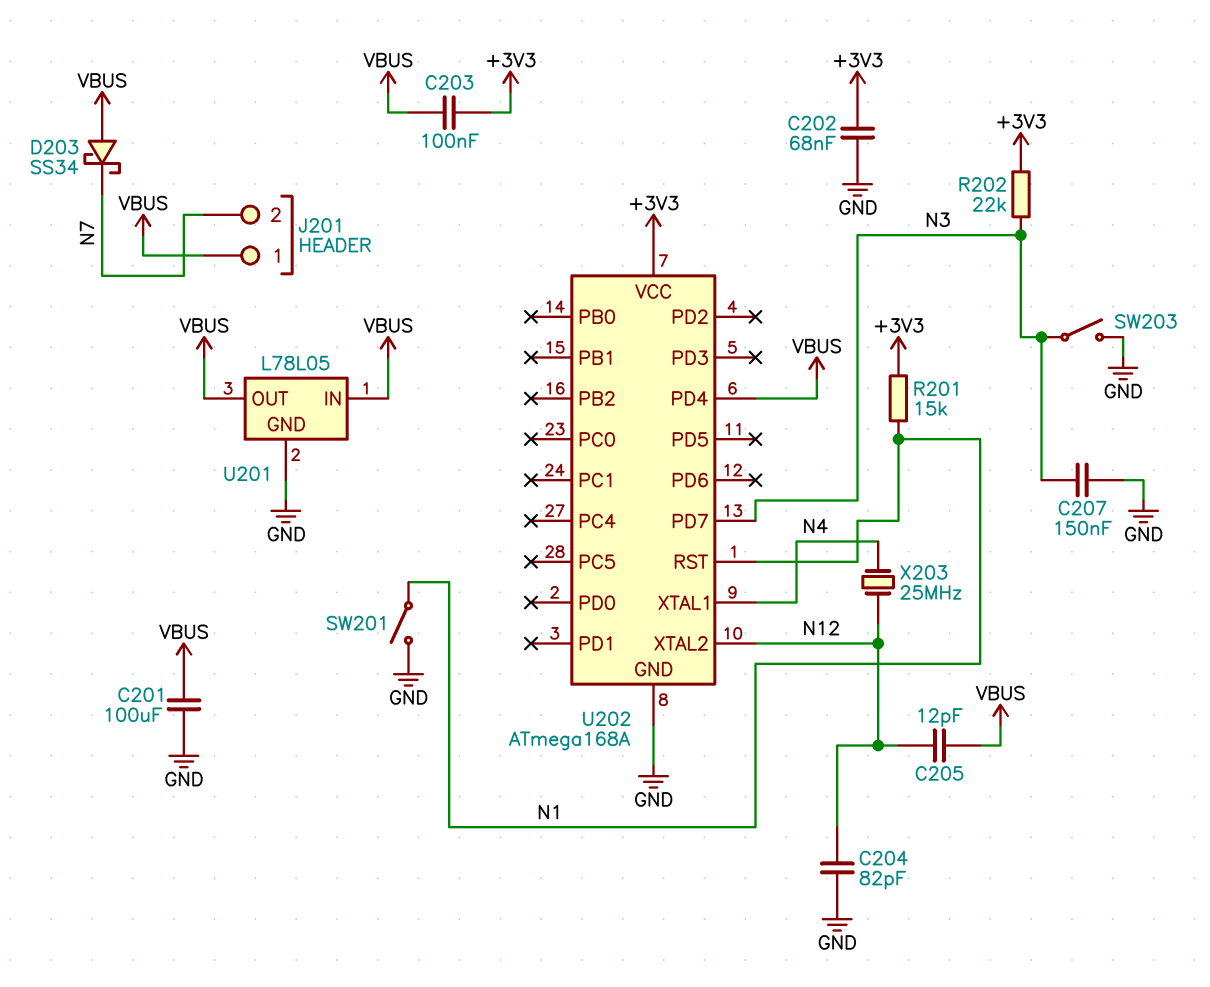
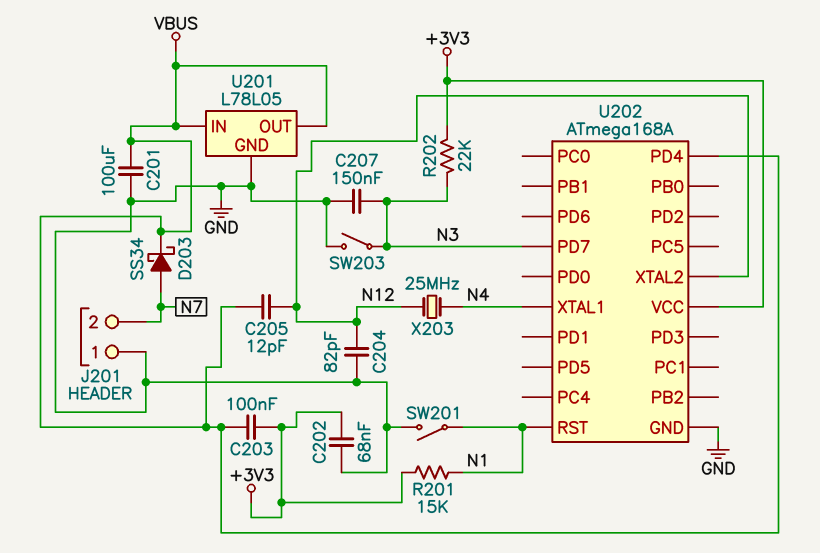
D203: schottky SS34 (A VBUS, K N7) -> schottky SS34 (A N7, K VBUS)
J201 pin 1: VBUS -> GND

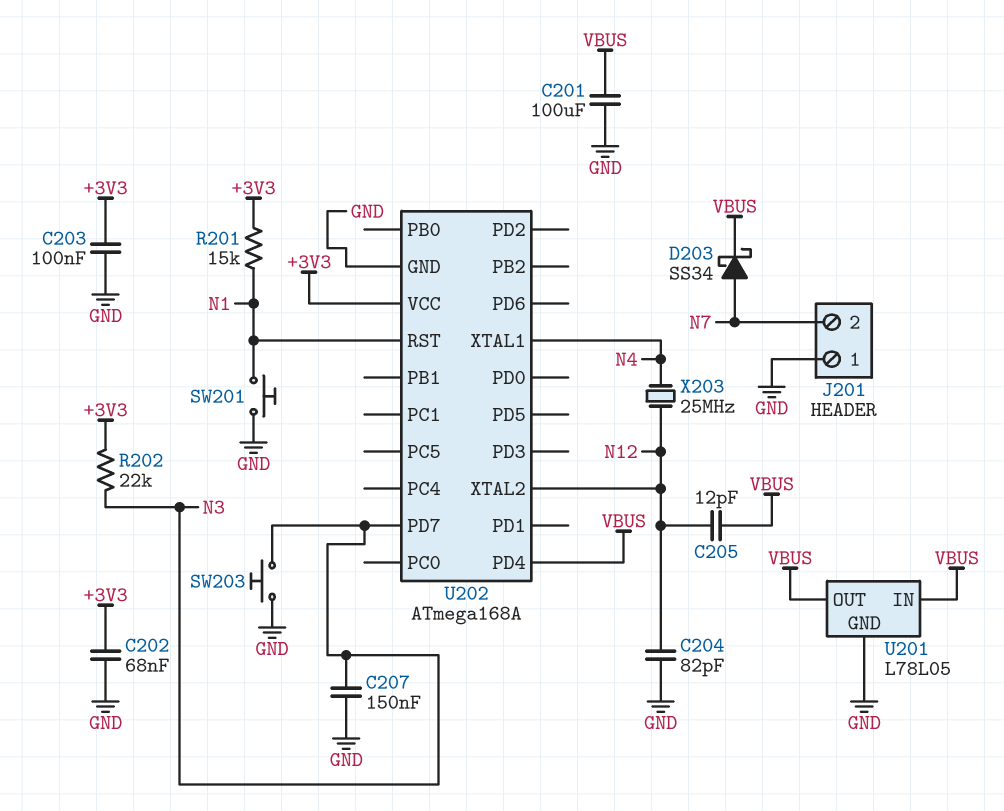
C203: 100nF (+3V3, VBUS) -> 100nF (+3V3, GND)
SW201: switch (GND, N1) -> button (GND, N1)
SW203: switch (GND, N3) -> button (GND, N3)

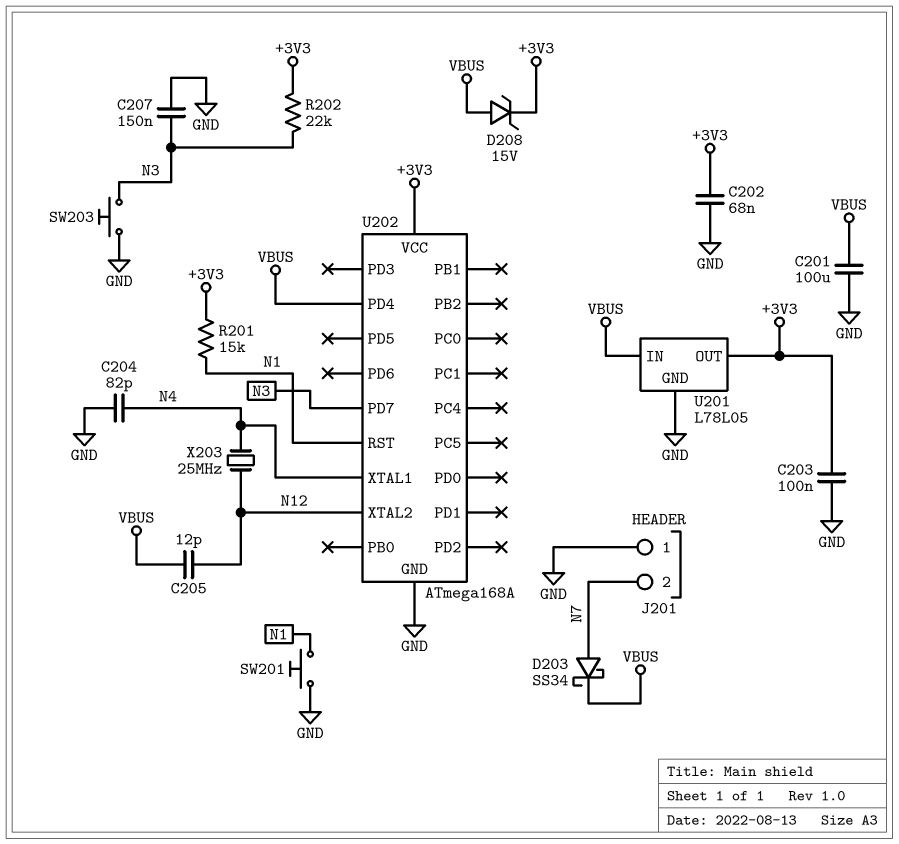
C204: 82pF (GND, N12) -> 82pF (GND, N4)
D208: none -> zener 15V (A VBUS, K +3V3)
U201 pin OUT: VBUS -> +3V3

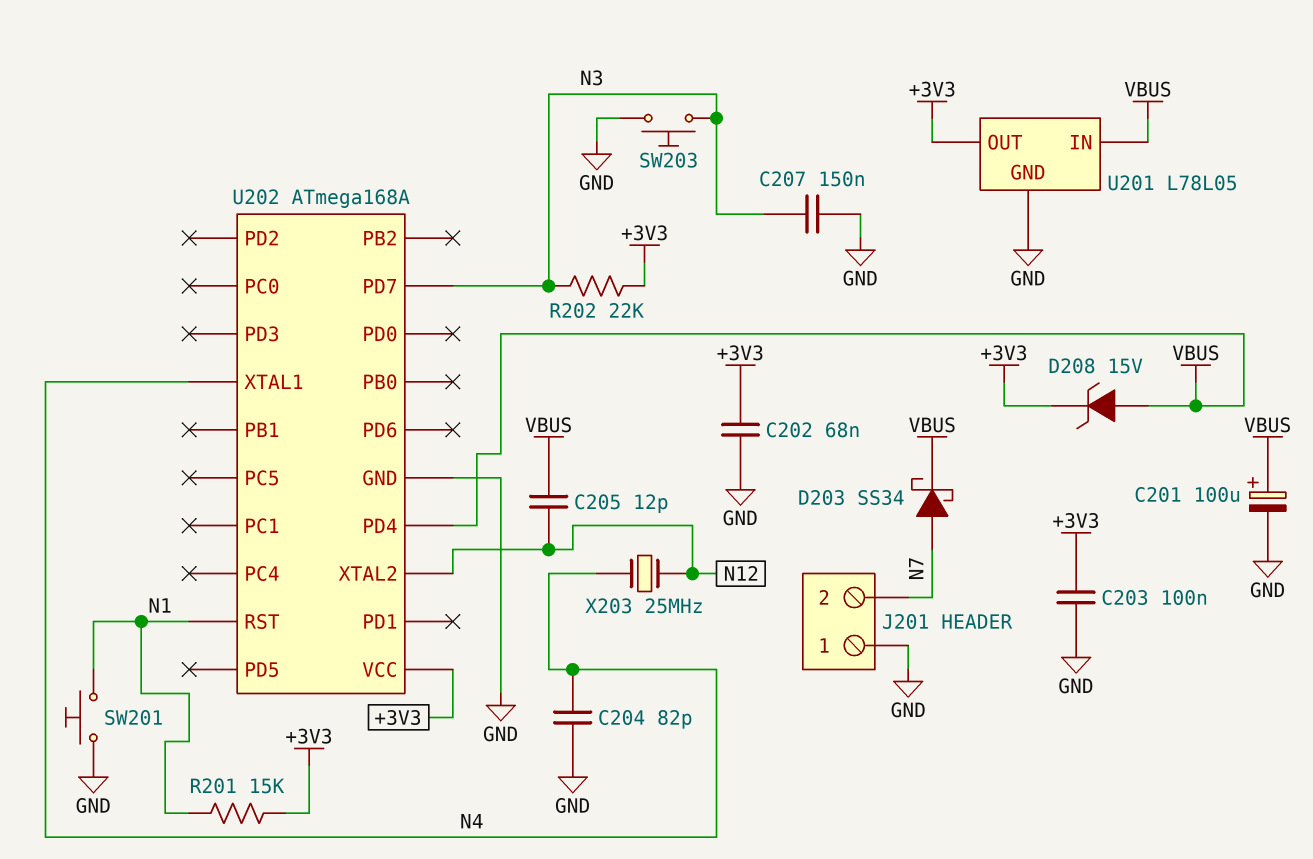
C201: 100uF (GND, VBUS) -> 100uF (plus VBUS, minus GND)

